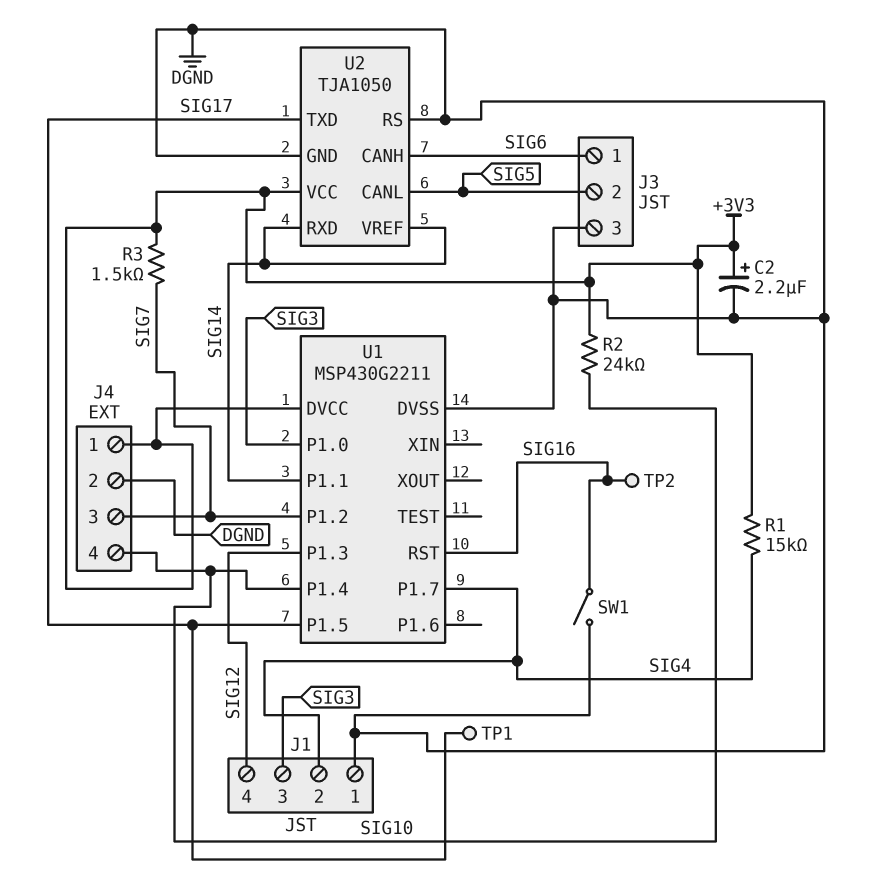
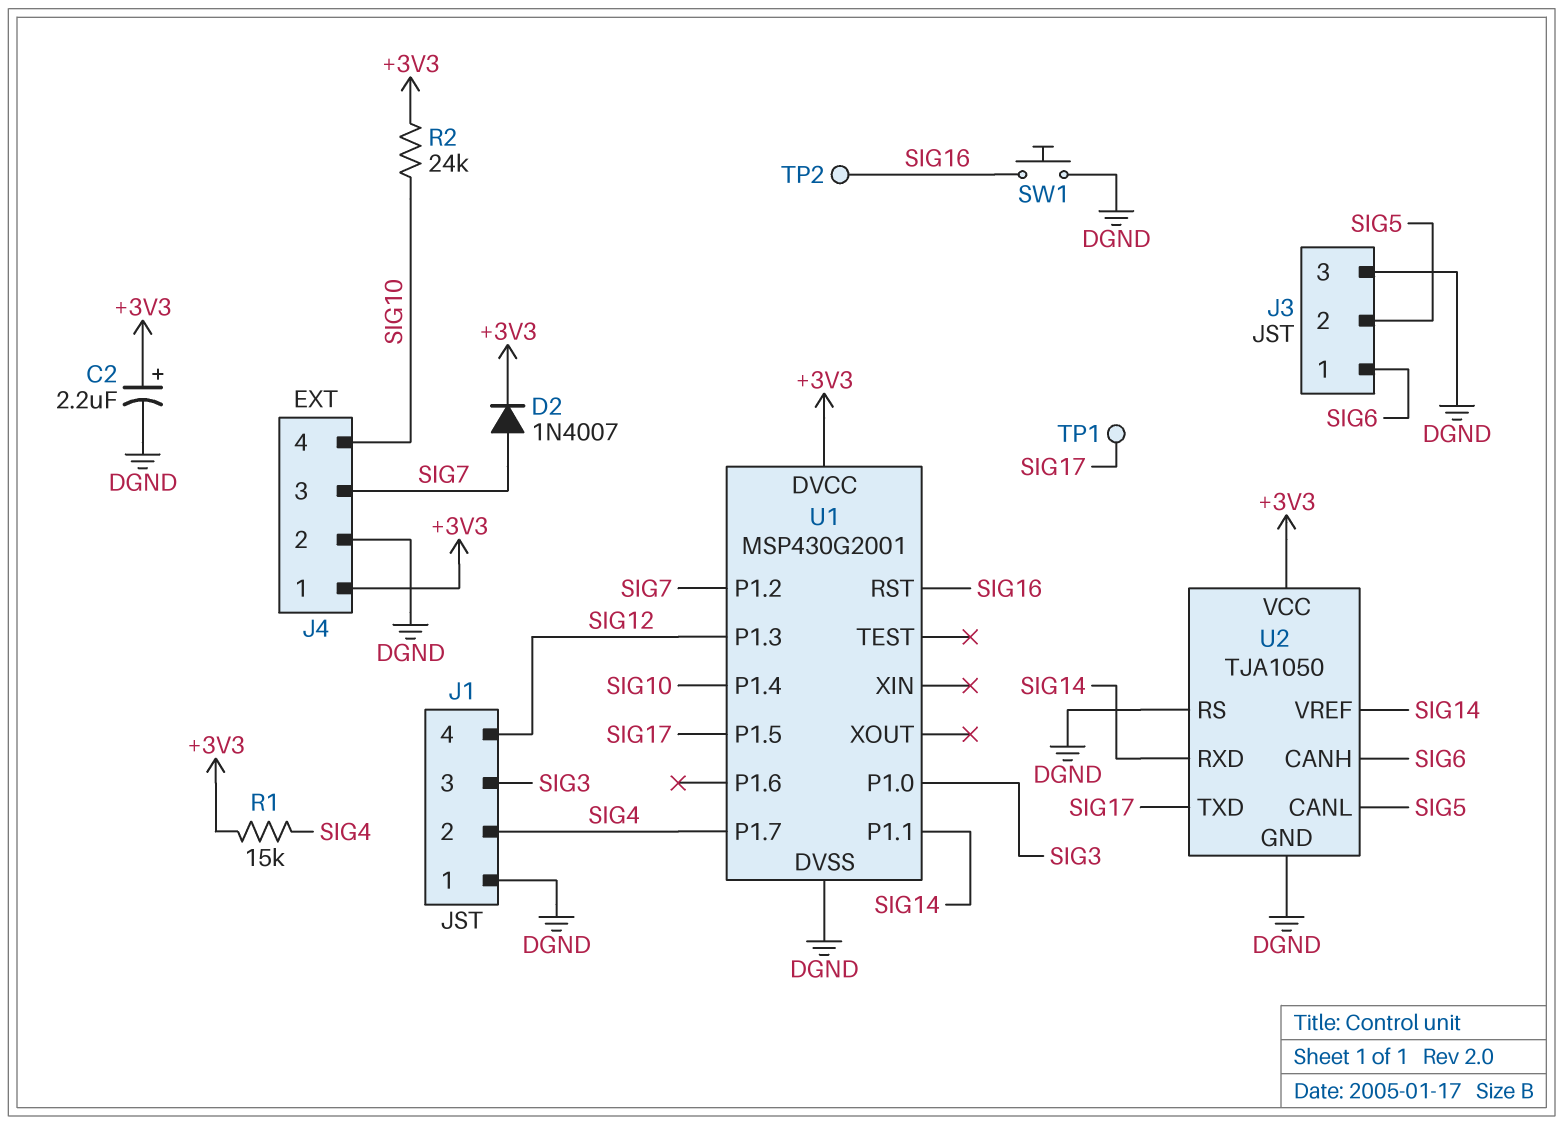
D2: none -> diode 1N4007 (A SIG7, K +3V3)
R3: 1.5k (+3V3, SIG7) -> none
SW1: switch (DGND, SIG16) -> button (DGND, SIG16)
U1: MSP430G2211 -> MSP430G2001

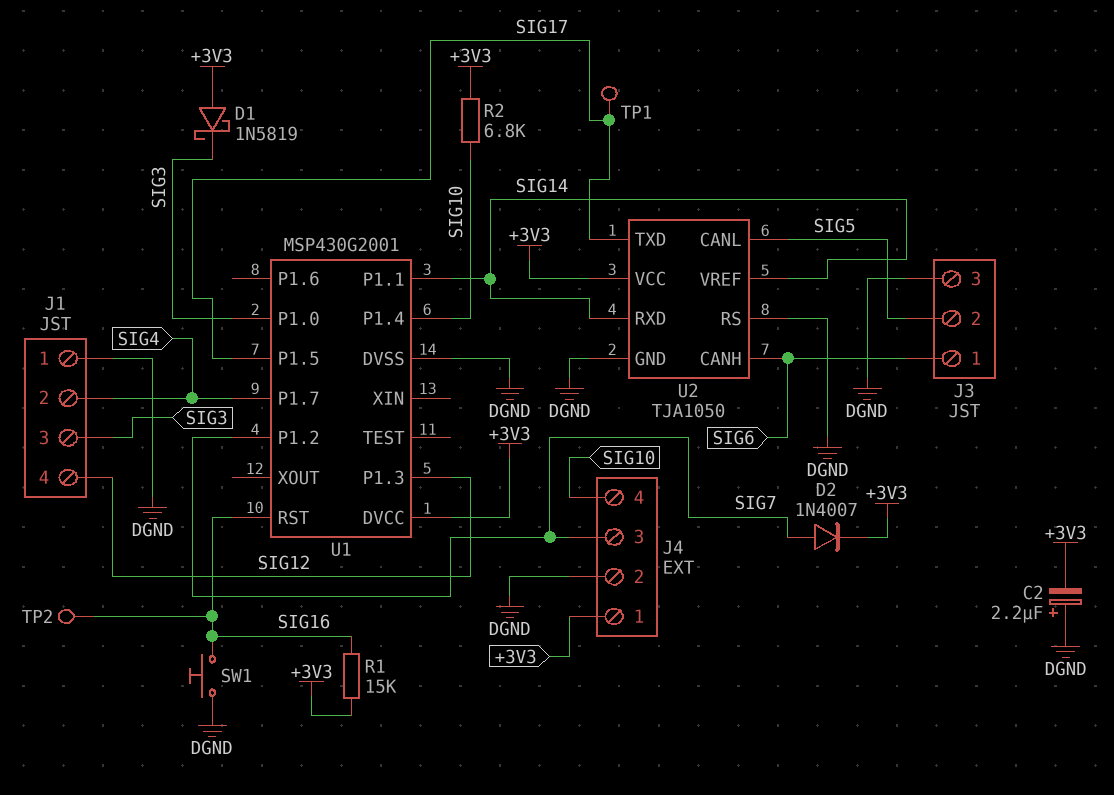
C2: 2.2uF (plus +3V3, minus DGND) -> 2.2uF (plus DGND, minus +3V3)
D1: none -> schottky 1N5819 (A +3V3, K SIG3)
R1: 15k (+3V3, SIG4) -> 15k (+3V3, SIG16)
R2: 24k (+3V3, SIG10) -> 6.8k (+3V3, SIG10)

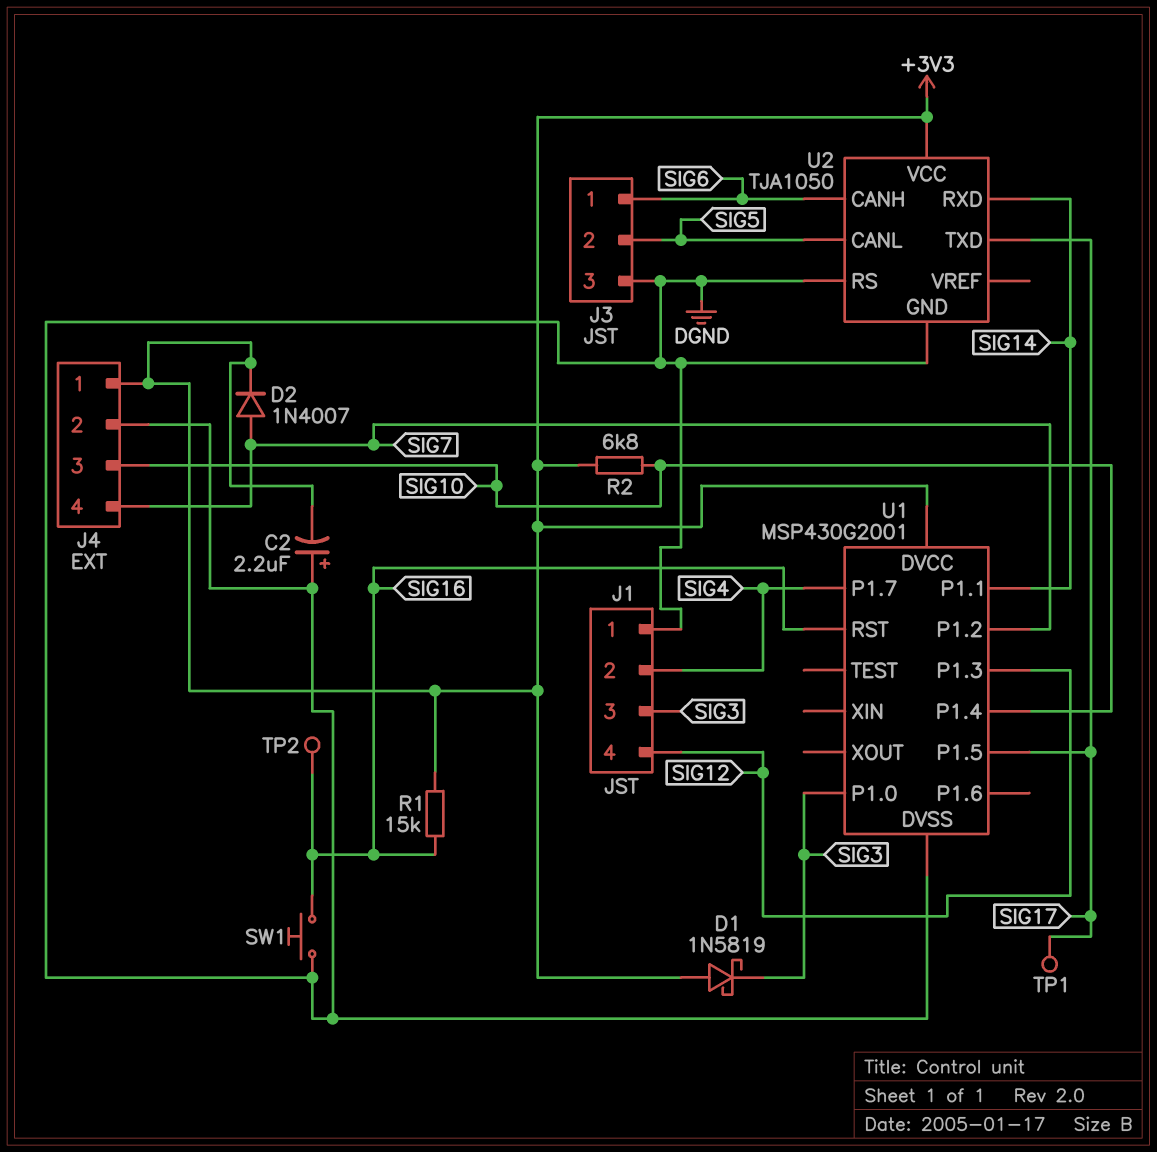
J4 pin 3: SIG7 -> SIG10
J4 pin 4: SIG10 -> SIG7
U2 pin VREF: SIG14 -> none

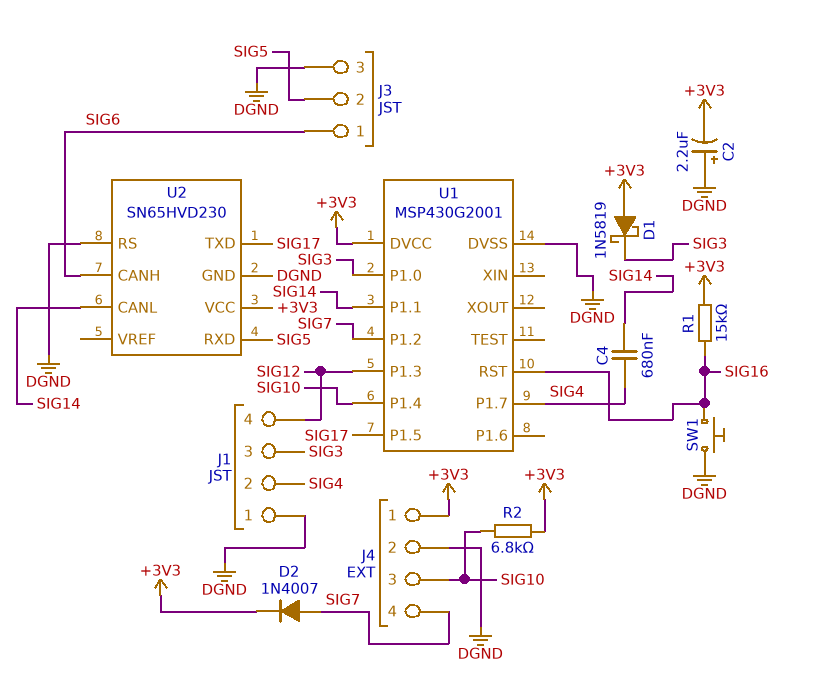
C4: none -> 680nF (SIG4, SIG14)
TP1: test point (SIG17) -> none
TP2: test point (SIG16) -> none
U2: TJA1050 -> SN65HVD230
U2 pin CANL: SIG5 -> SIG14
U2 pin RXD: SIG14 -> SIG5

